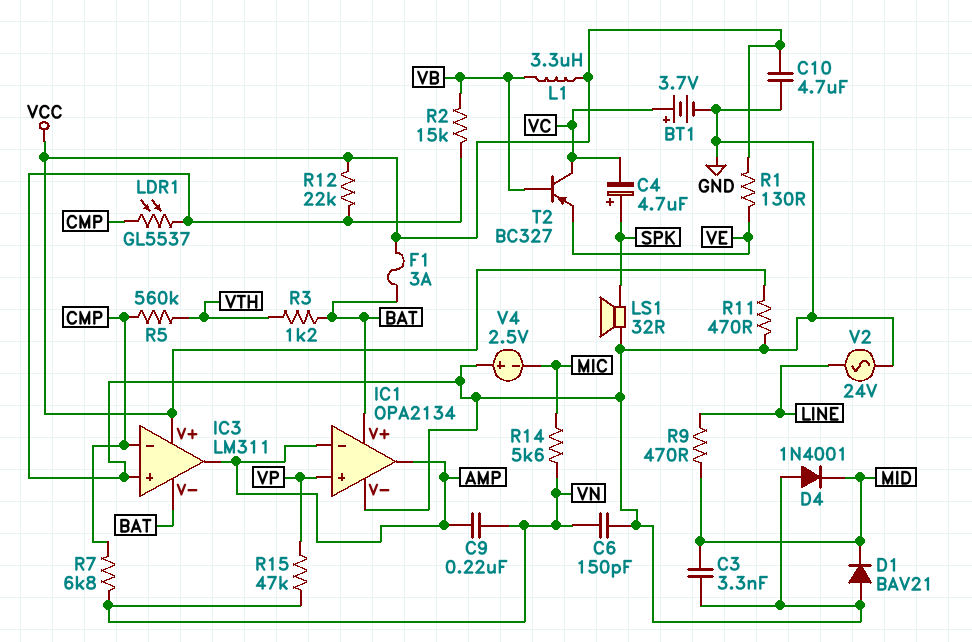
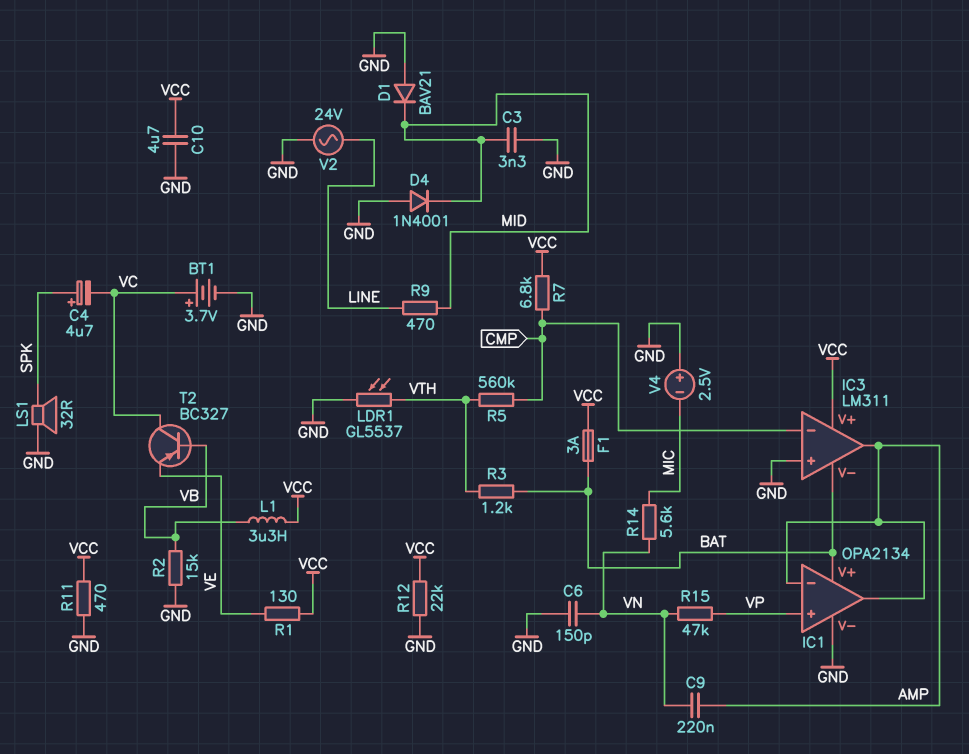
LDR1: GL5537 (CMP, GND) -> GL5537 (GND, VTH)
R7: 6.8k (CMP, VN) -> 6.8k (CMP, VCC)

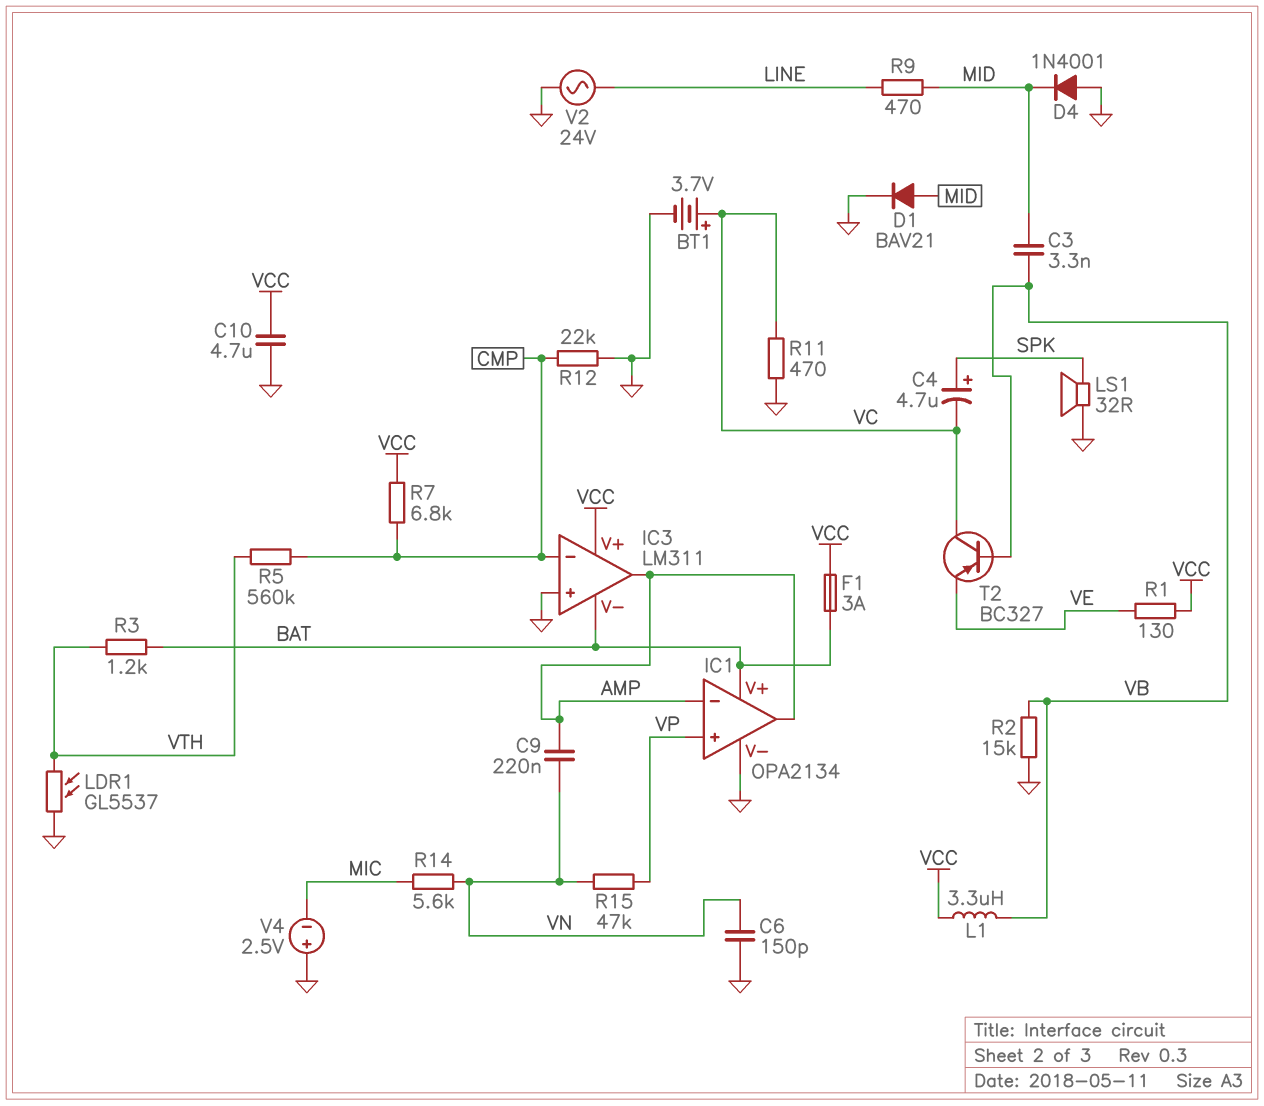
C3: 3.3nF (GND, MID) -> 3.3nF (MID, VB)
D1: diode BAV21 (A GND, K MID) -> diode BAV21 (A MID, K GND)
R11: 470 (GND, VCC) -> 470 (GND, VC)
R12: 22k (GND, VCC) -> 22k (CMP, GND)

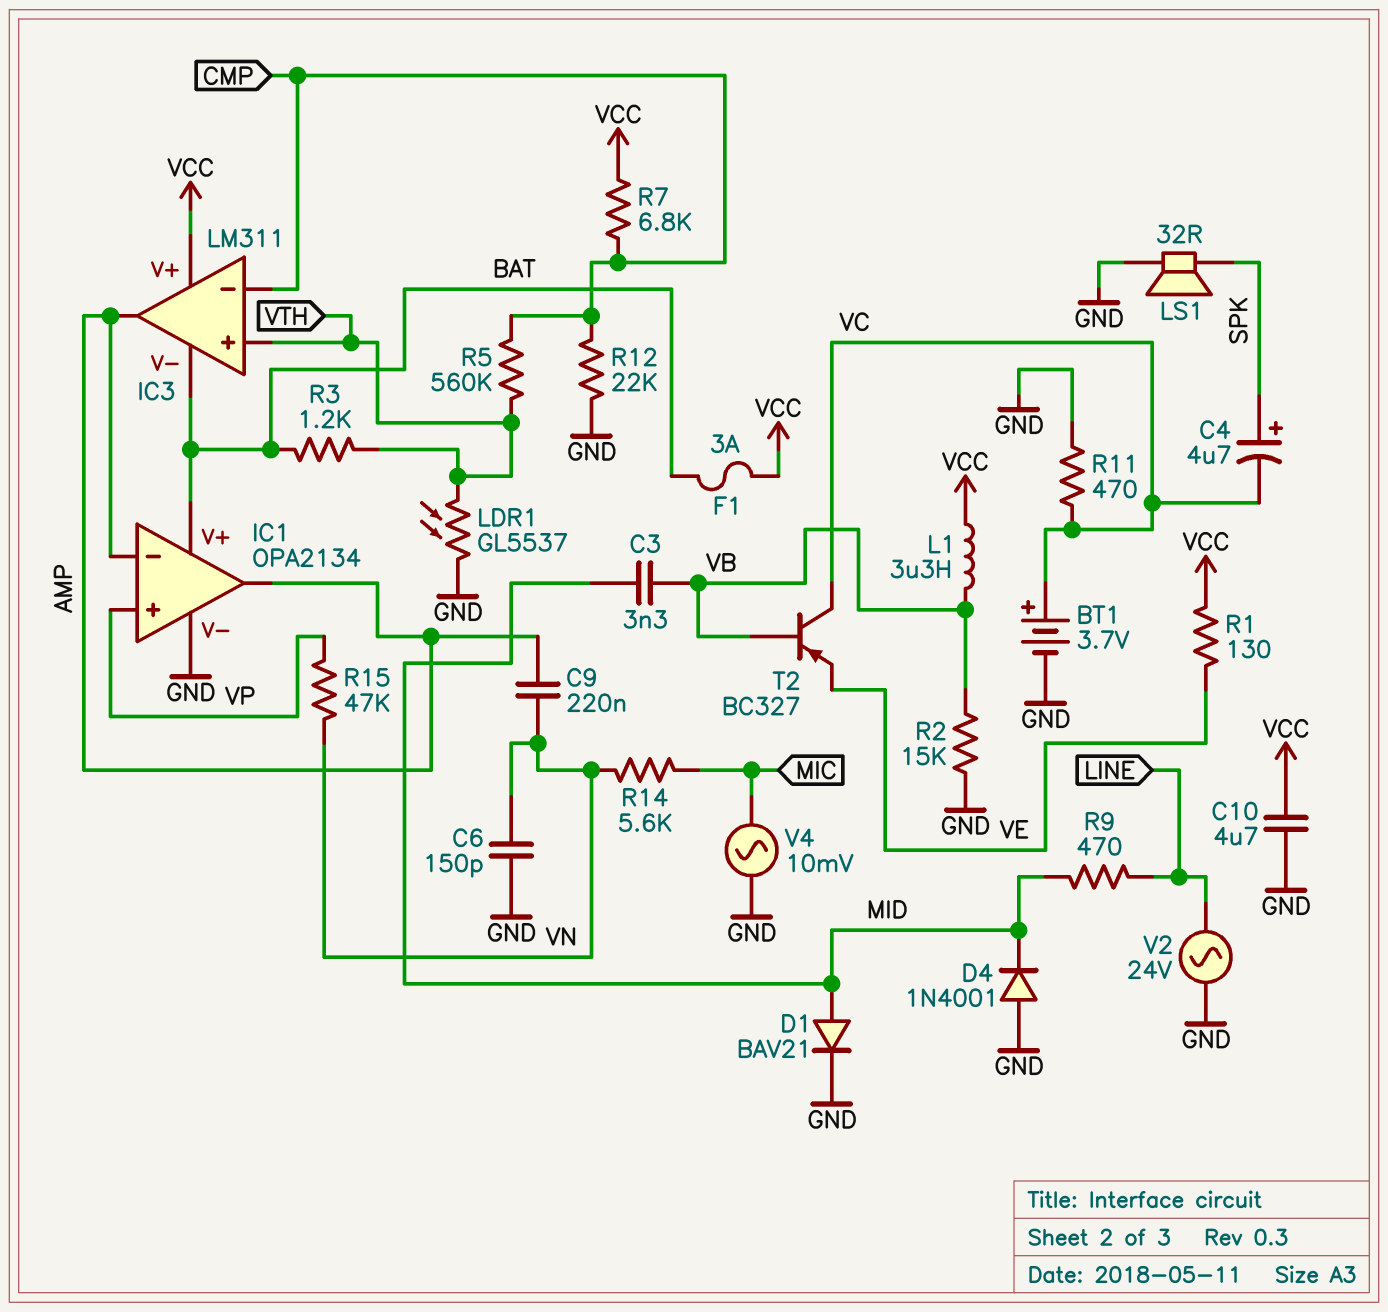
IC3 pin in+: GND -> VTH
V4: 2.5V (plus GND, minus MIC) -> AC 10mV (GND, MIC)

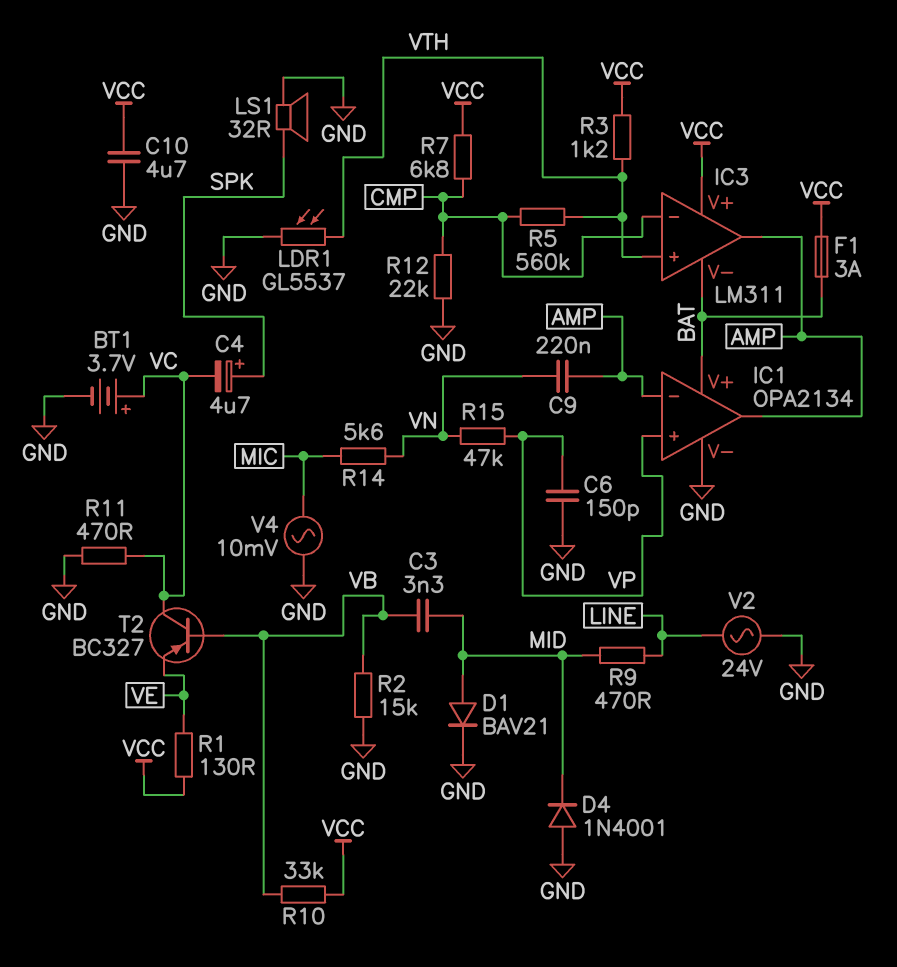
C6: 150pF (GND, VN) -> 150pF (GND, VP)
L1: 3.3uH (VB, VCC) -> none
R3: 1.2k (BAT, VTH) -> 1.2k (VCC, VTH)
R10: none -> 33k (VB, VCC)

